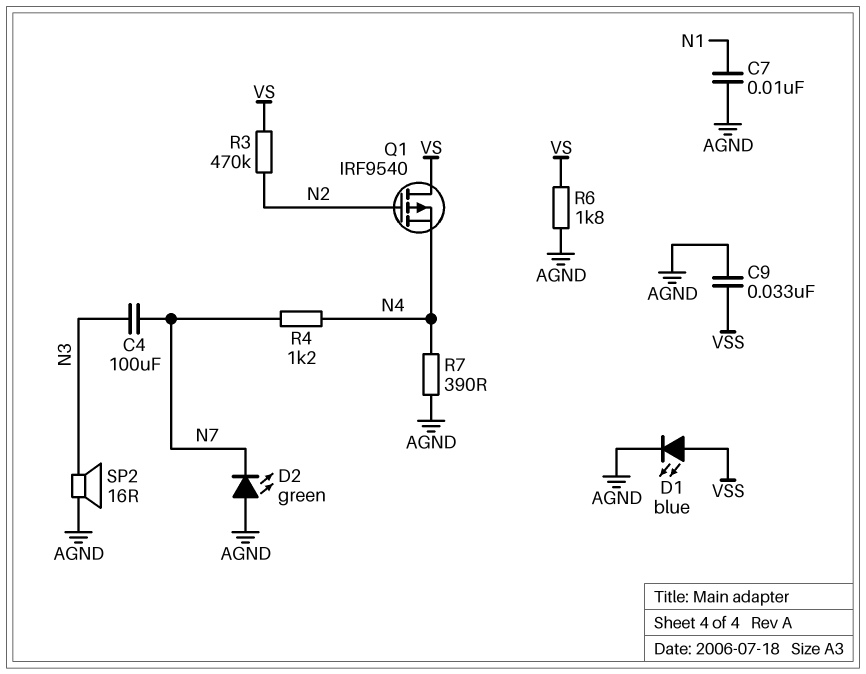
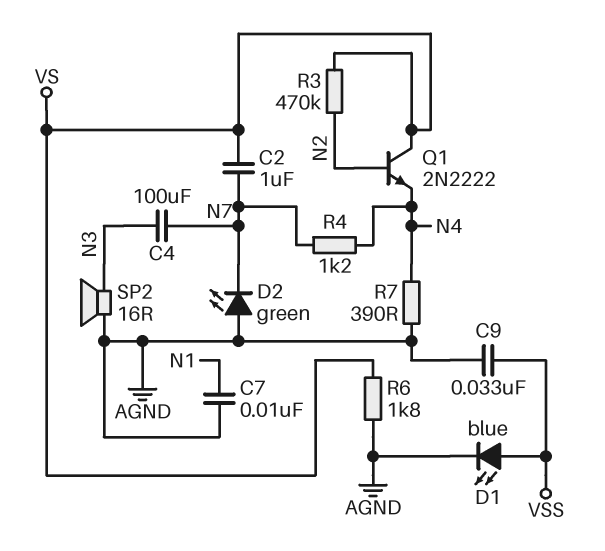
C2: none -> 1uF (N7, VS)
Q1: PMOS IRF9540 (G N2, D VS, S N4) -> NPN 2N2222 (B N2, C VS, E N4)

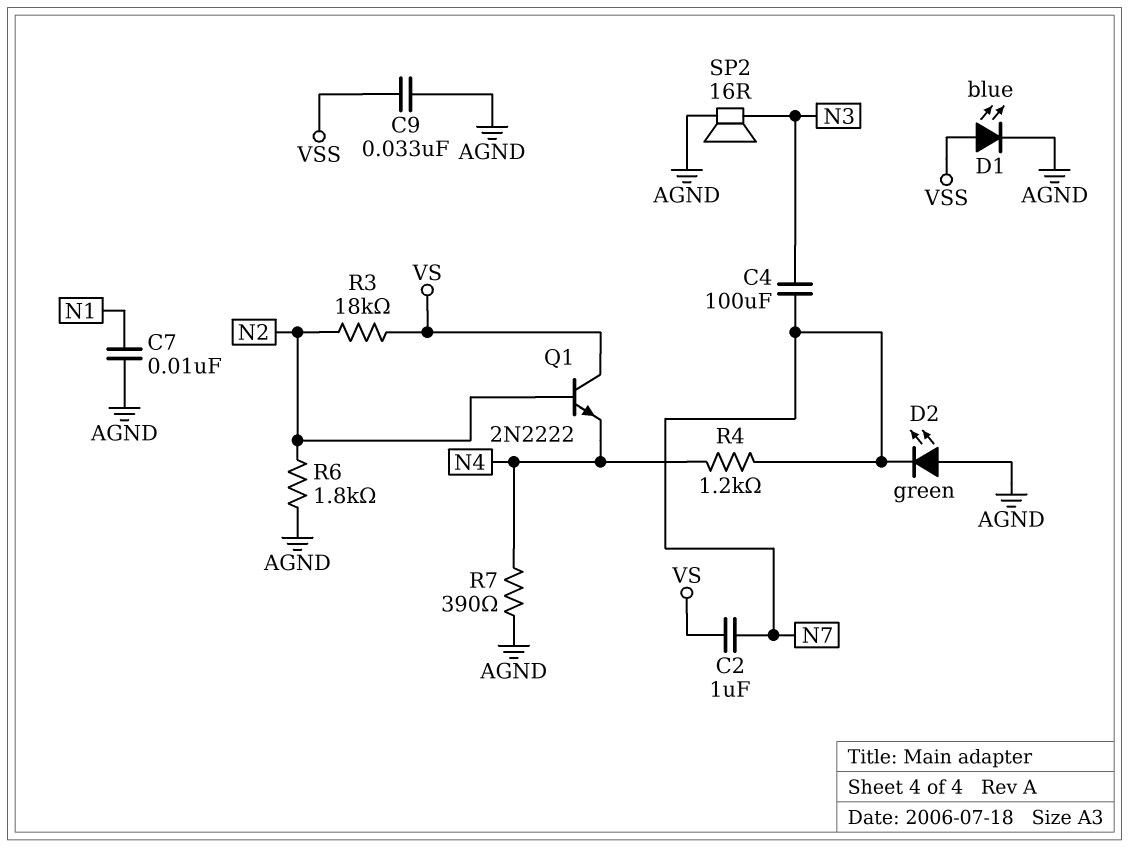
R3: 470k (N2, VS) -> 18k (N2, VS)
R6: 1.8k (AGND, VS) -> 1.8k (AGND, N2)

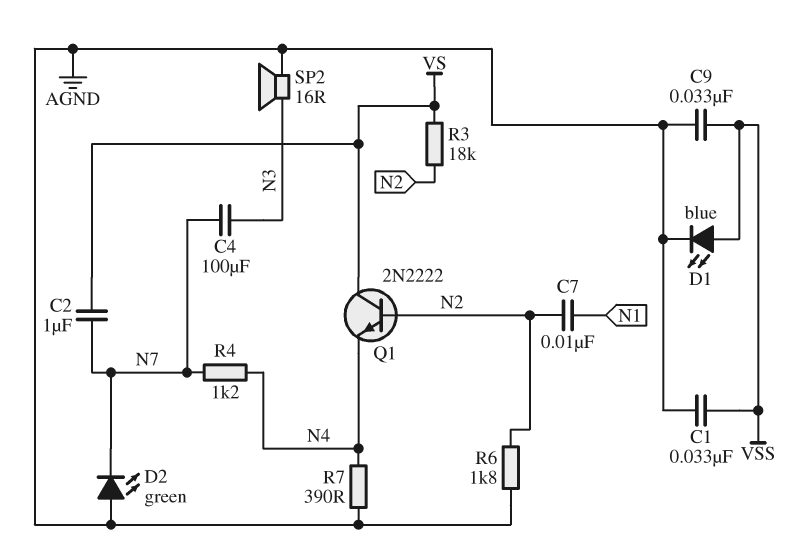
C1: none -> 33nF (AGND, VSS)
C7: 10nF (AGND, N1) -> 10nF (N1, N2)

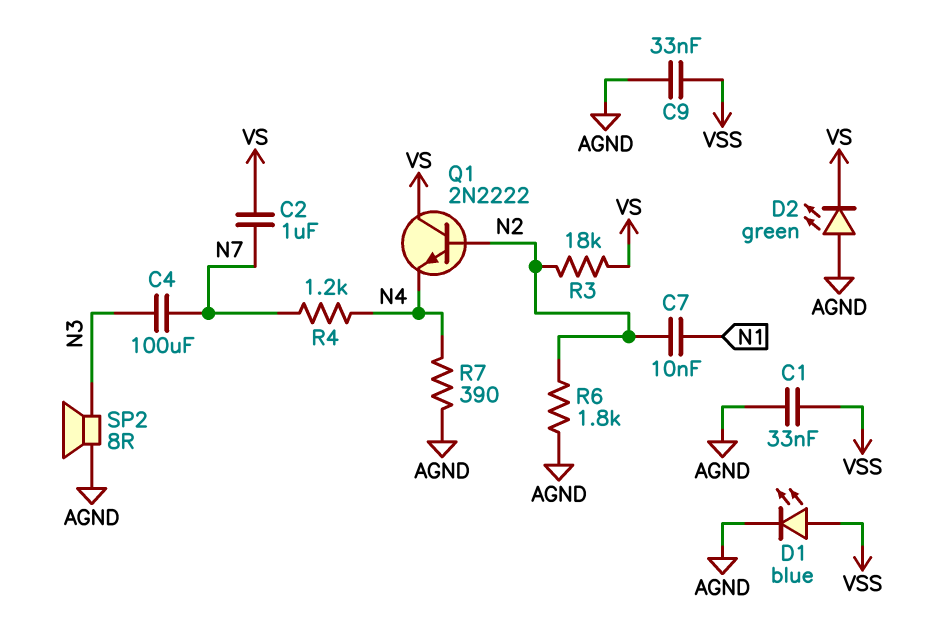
D2: LED green (A AGND, K N7) -> LED green (A AGND, K VS)
SP2: speaker 16R (AGND, N3) -> speaker 8R (AGND, N3)

